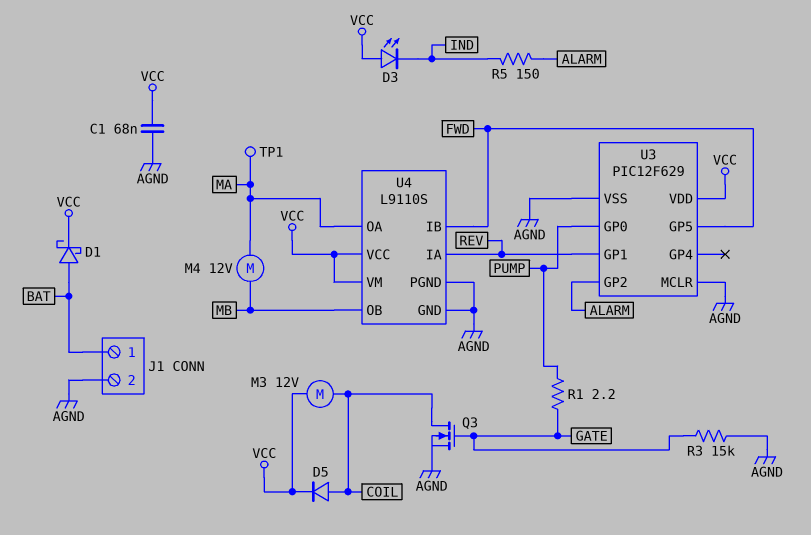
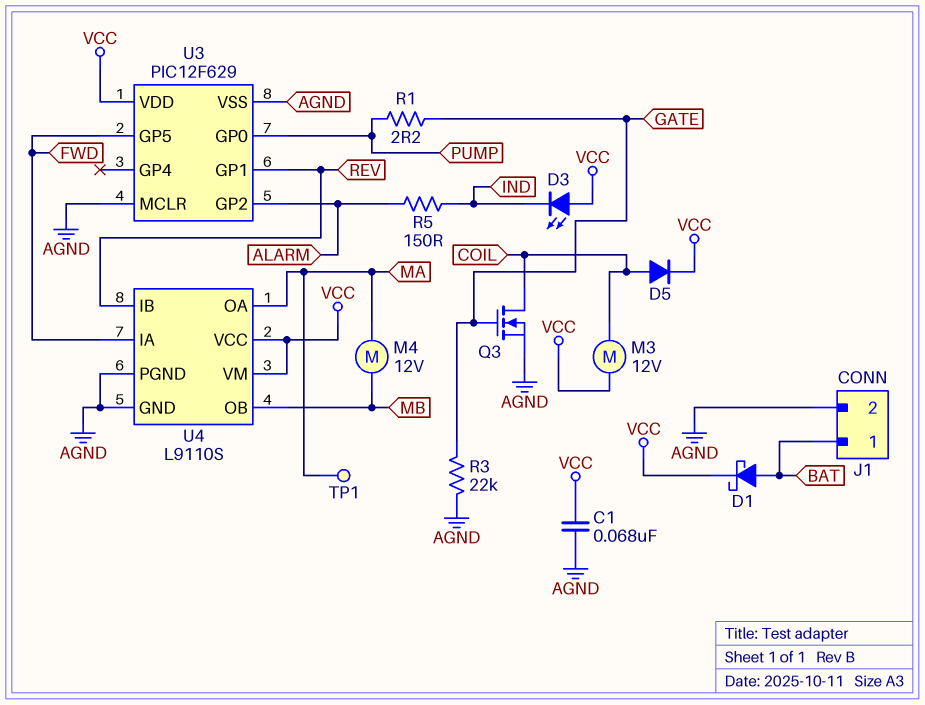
R3: 15k (AGND, GATE) -> 22k (AGND, GATE)
U4 pin IA: REV -> FWD
U4 pin IB: FWD -> REV

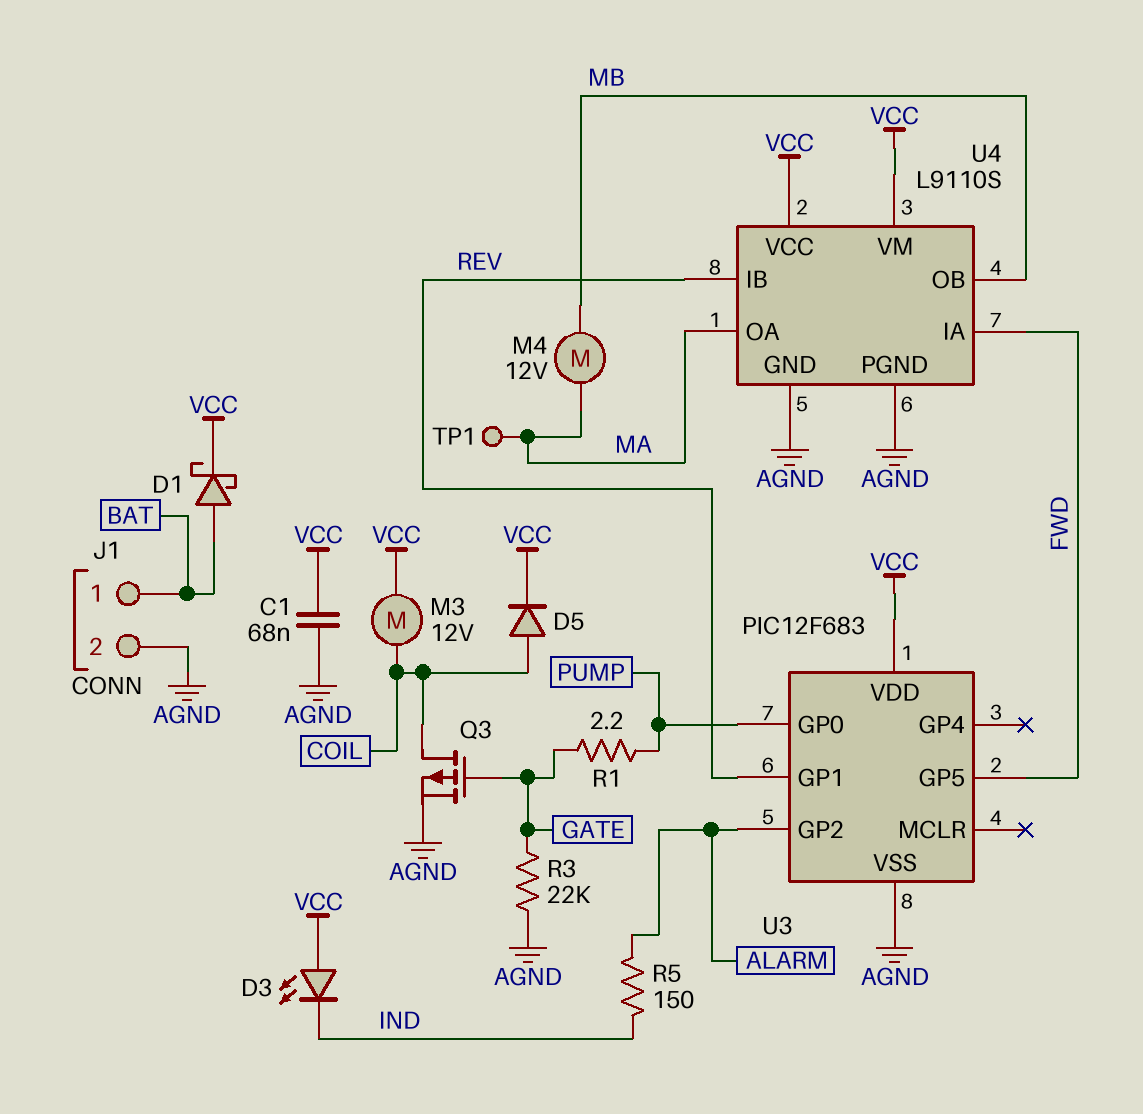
Q3: NMOS (G GATE, D COIL, S AGND) -> PMOS (G GATE, D COIL, S AGND)
U3: PIC12F629 -> PIC12F683
U3 pin MCLR: AGND -> none

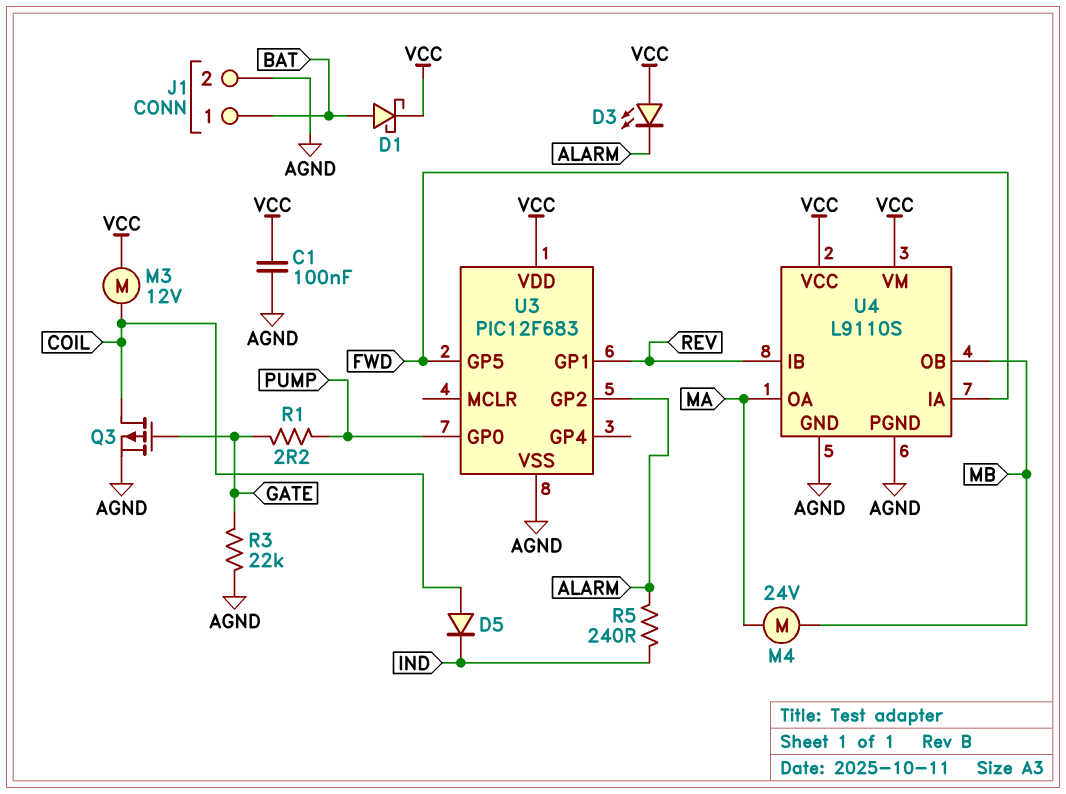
C1: 68nF (AGND, VCC) -> 100nF (AGND, VCC)
D3: LED (A VCC, K IND) -> LED (A VCC, K ALARM)
D5: diode (A COIL, K VCC) -> diode (A COIL, K IND)
M4: motor 12V (MA, MB) -> motor 24V (MA, MB)
R5: 150 (ALARM, IND) -> 240 (ALARM, IND)
TP1: test point (MA) -> none

